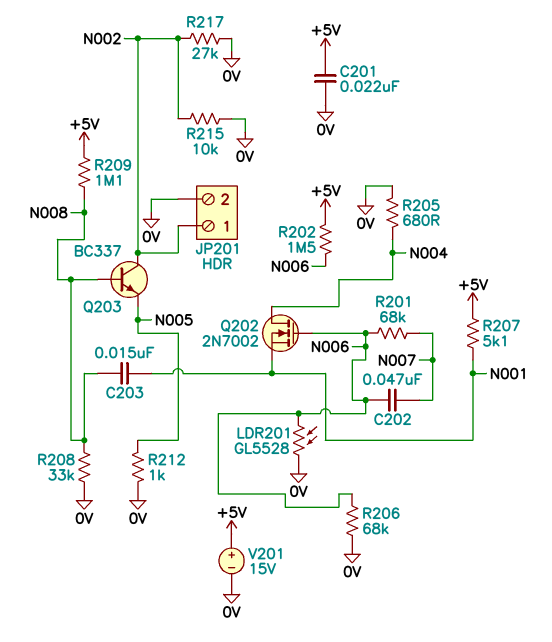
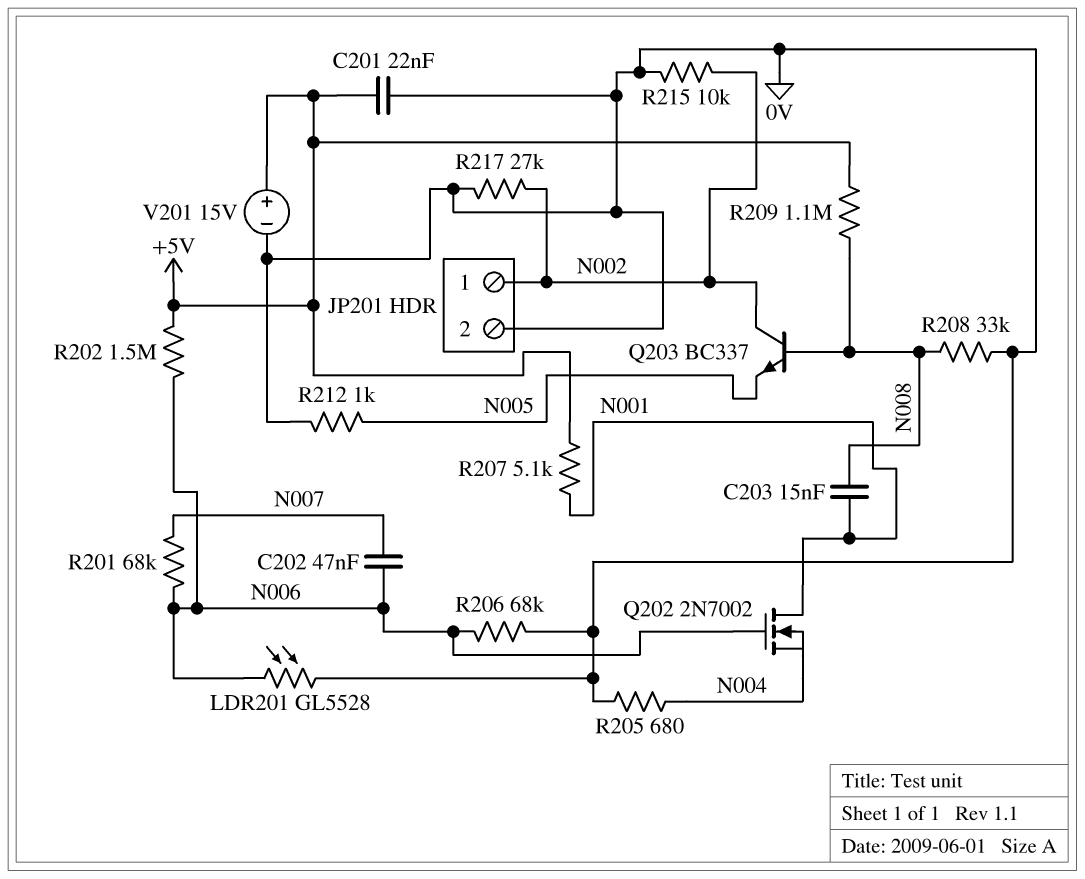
Q202: NMOS 2N7002 (G N006, D N004, S N001) -> NMOS 2N7002 (G N006, D N001, S N004)

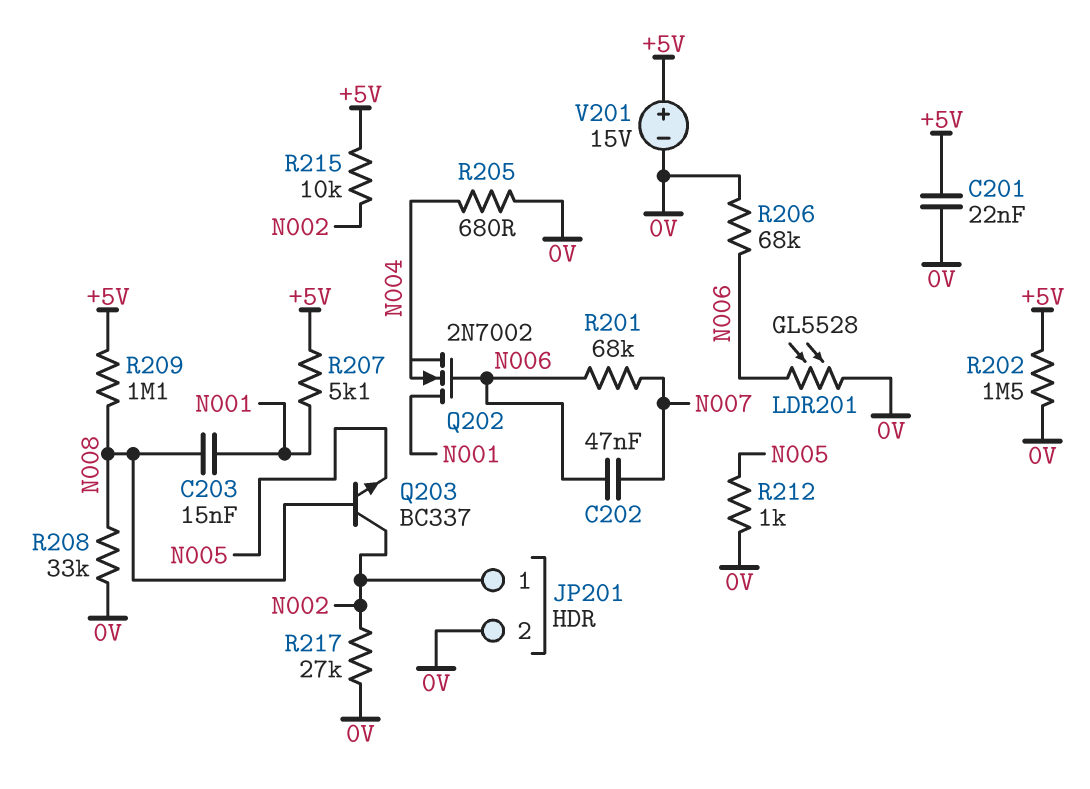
R202: 1.5M (+5V, N006) -> 1.5M (+5V, 0V)
R215: 10k (0V, N002) -> 10k (+5V, N002)

